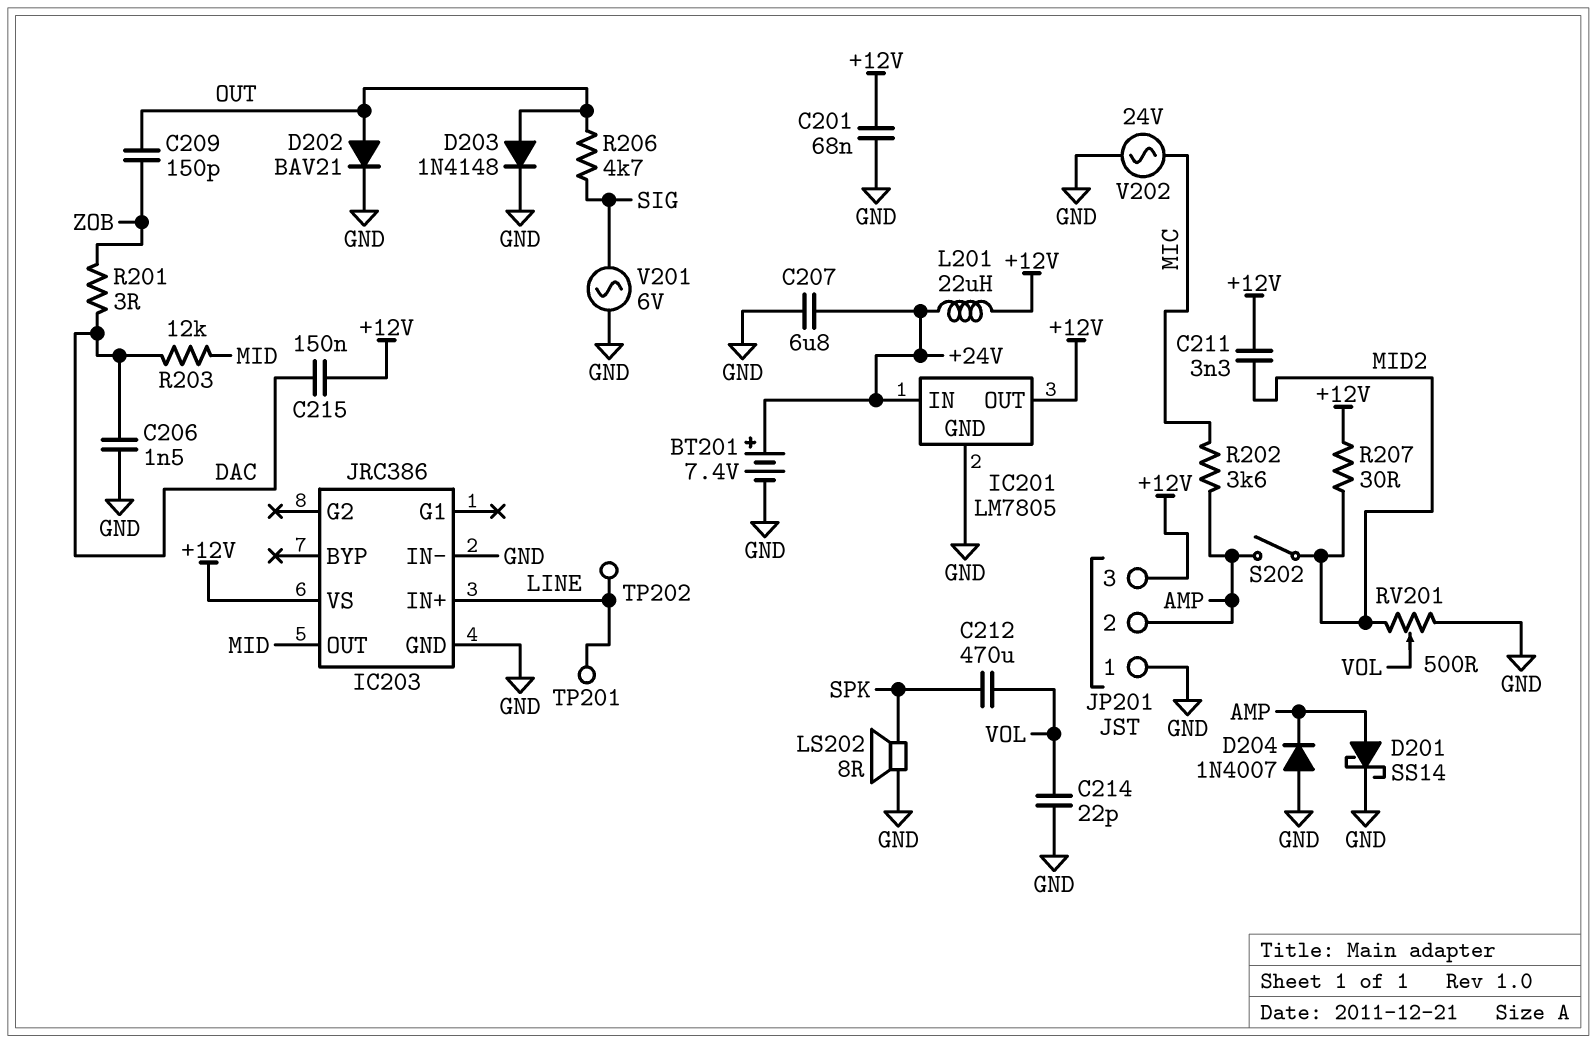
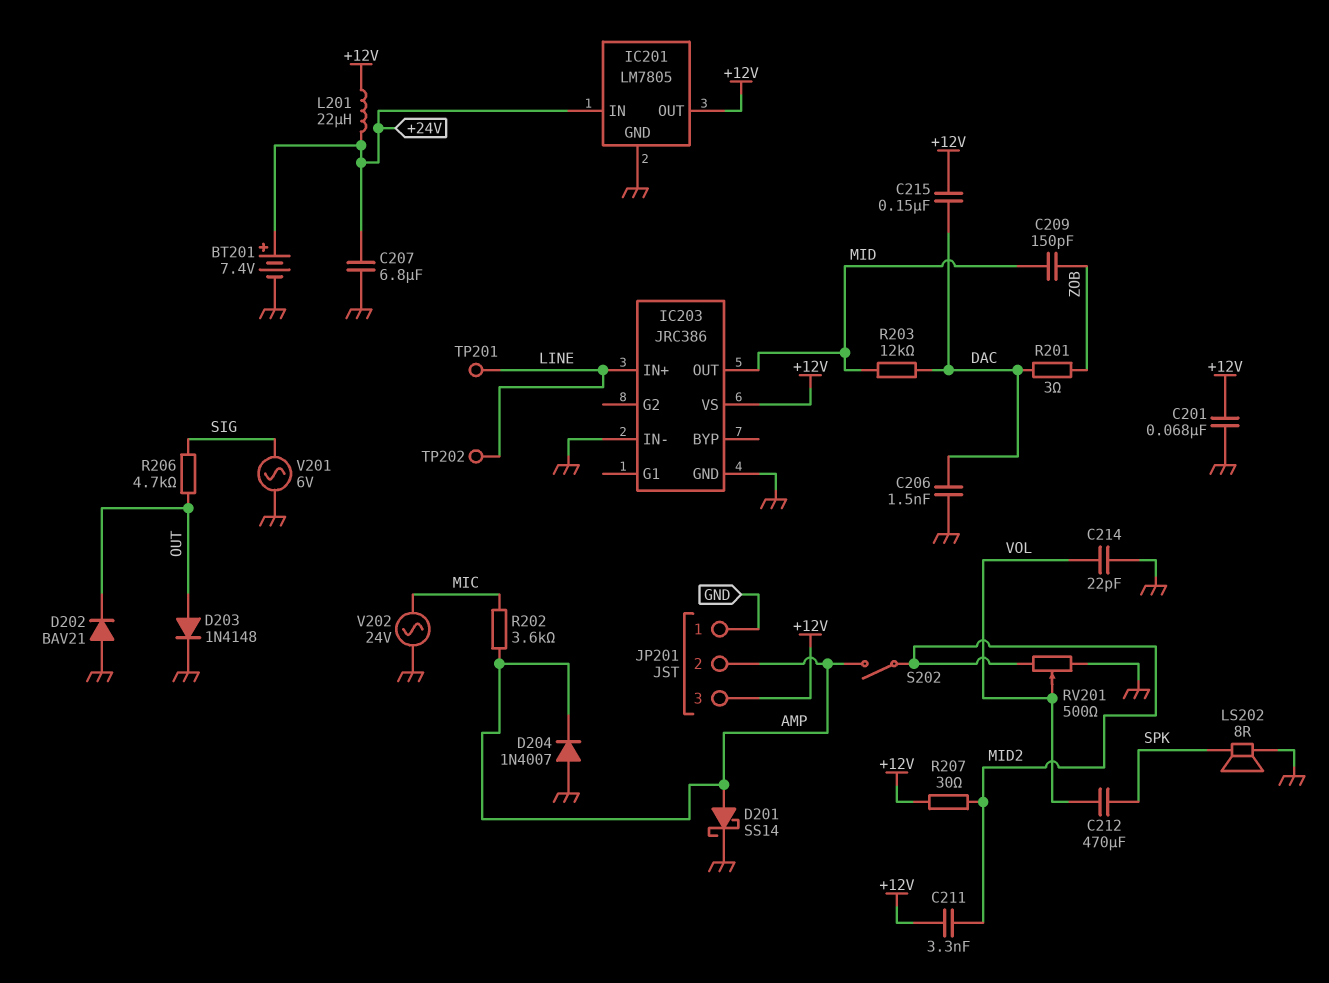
C209: 150pF (OUT, ZOB) -> 150pF (MID, ZOB)
D202: diode BAV21 (A OUT, K GND) -> diode BAV21 (A GND, K OUT)

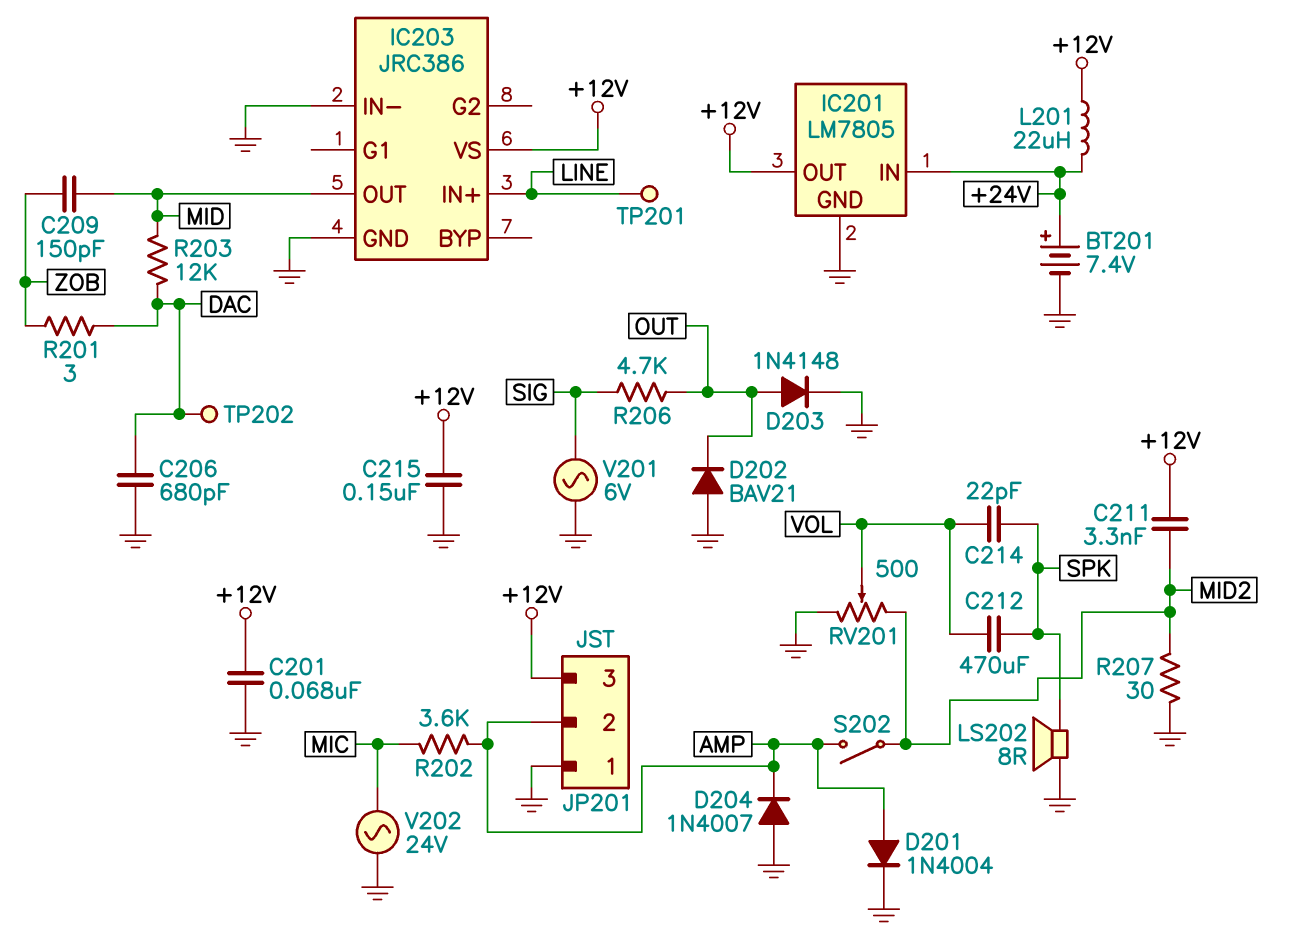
C206: 1.5nF (DAC, GND) -> 680pF (DAC, GND)
C207: 6.8uF (+24V, GND) -> none
C214: 22pF (GND, VOL) -> 22pF (SPK, VOL)
C215: 150nF (+12V, DAC) -> 150nF (+12V, GND)
D201: schottky SS14 (A AMP, K GND) -> diode 1N4004 (A AMP, K GND)
R207: 30 (+12V, MID2) -> 30 (GND, MID2)
TP202: test point (LINE) -> test point (DAC)

